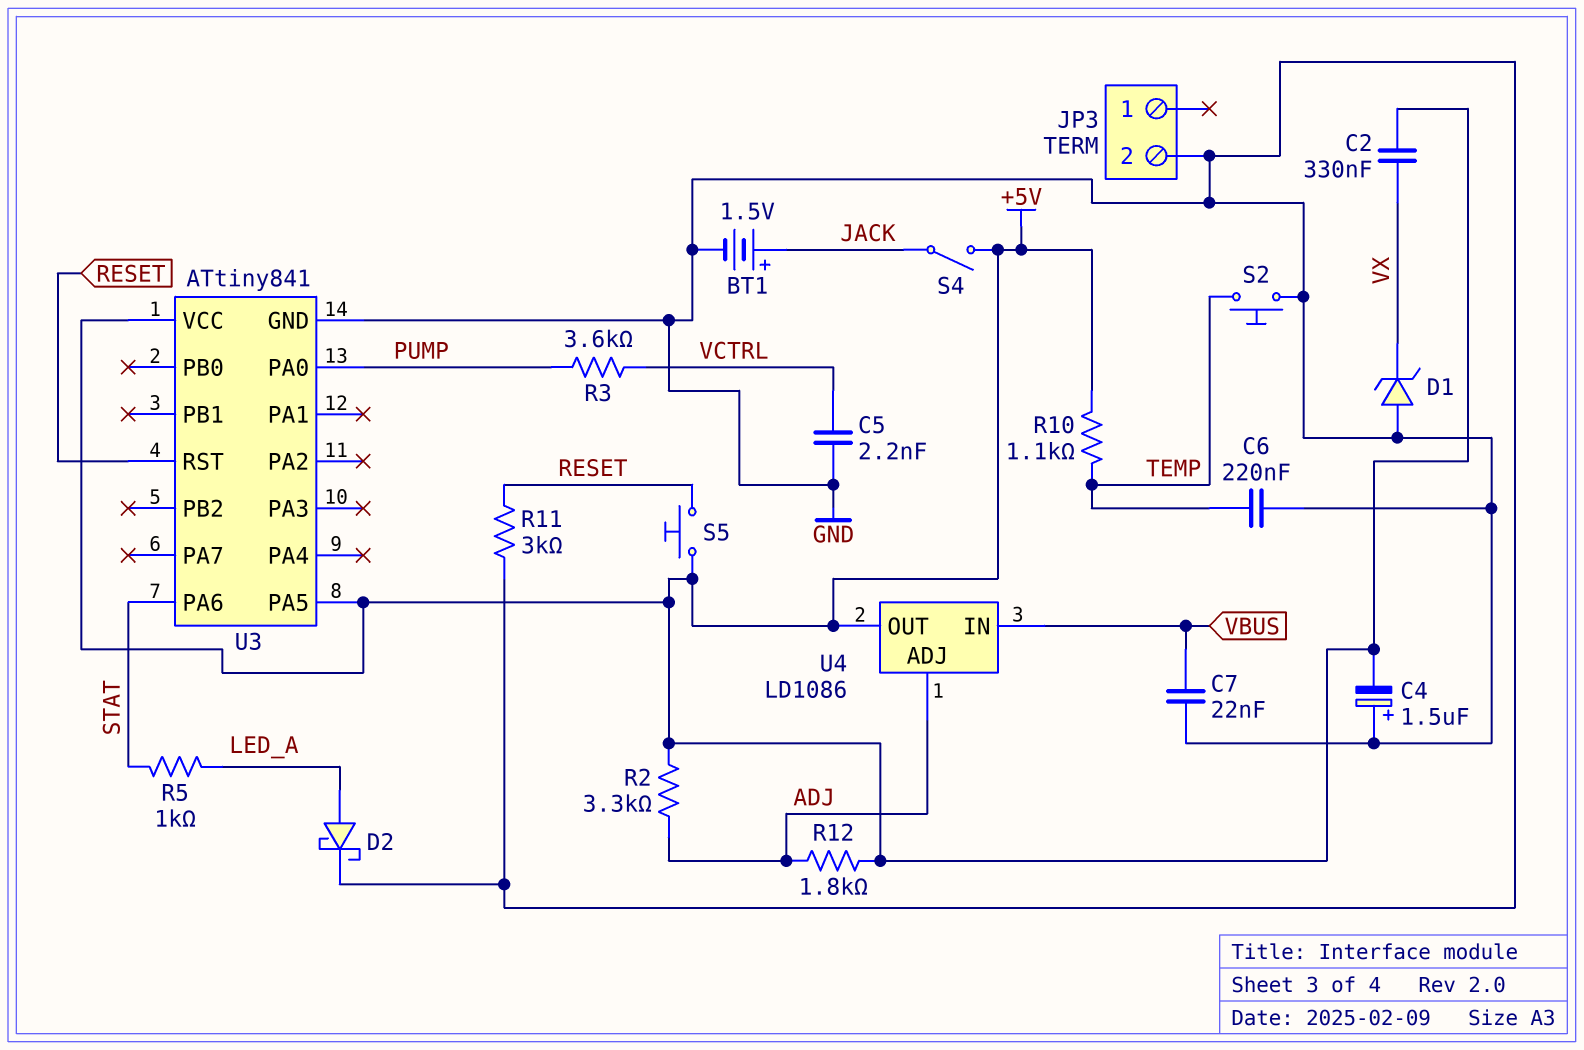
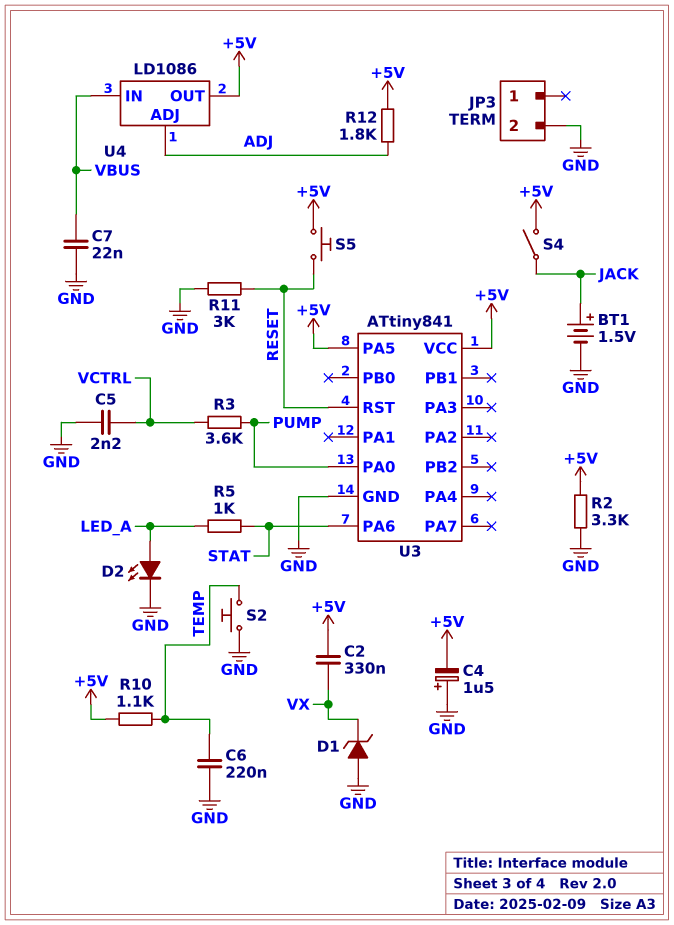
D2: schottky (A LED_A, K GND) -> LED (A LED_A, K GND)
R2: 3.3k (+5V, ADJ) -> 3.3k (+5V, GND)

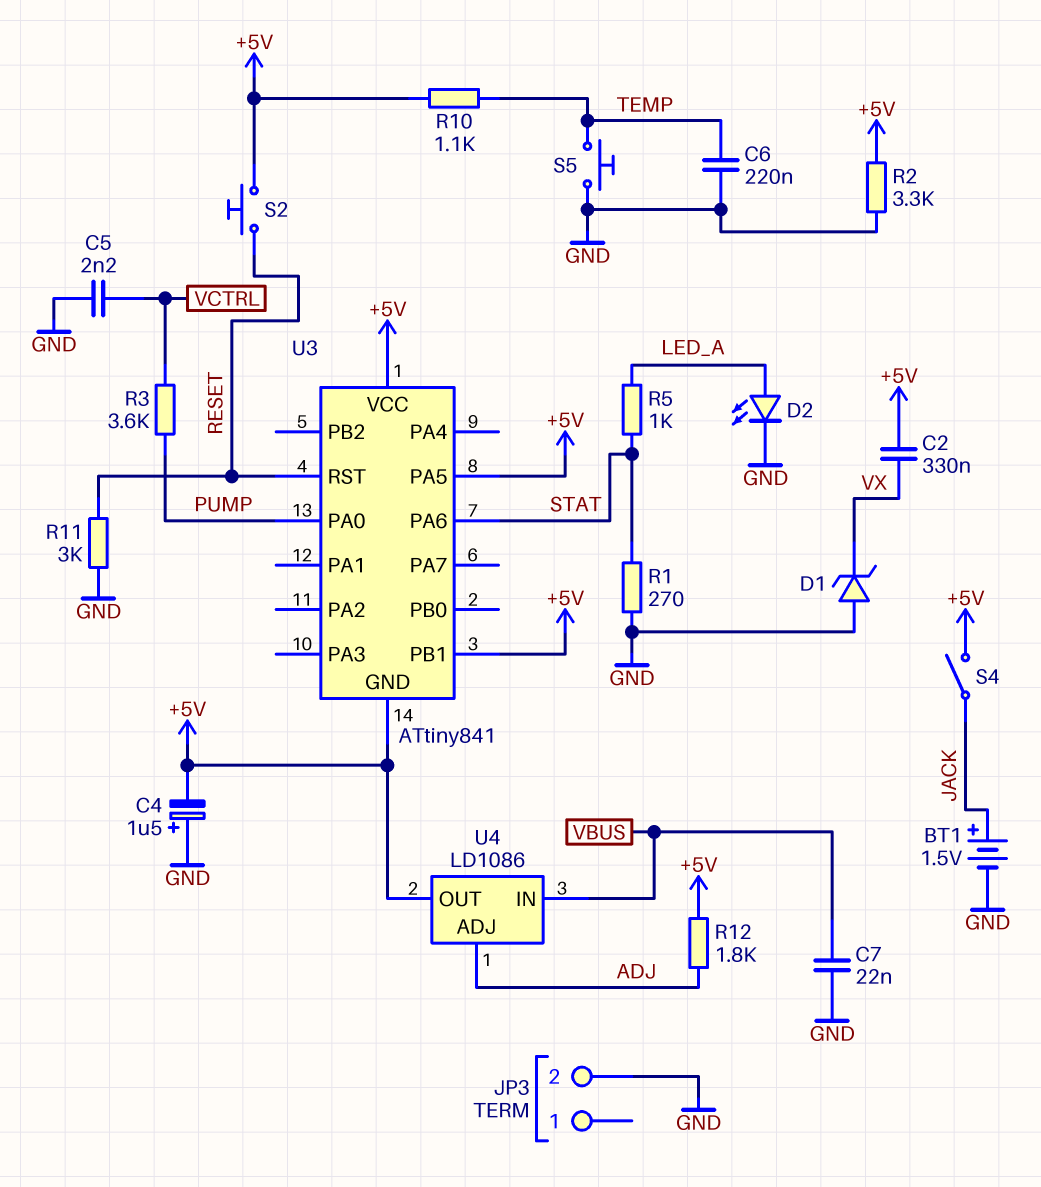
R1: none -> 270 (GND, STAT)
S2: button (GND, TEMP) -> button (+5V, RESET)
S5: button (+5V, RESET) -> button (GND, TEMP)
U3 pin GND: GND -> +5V
U3 pin PB1: none -> +5V

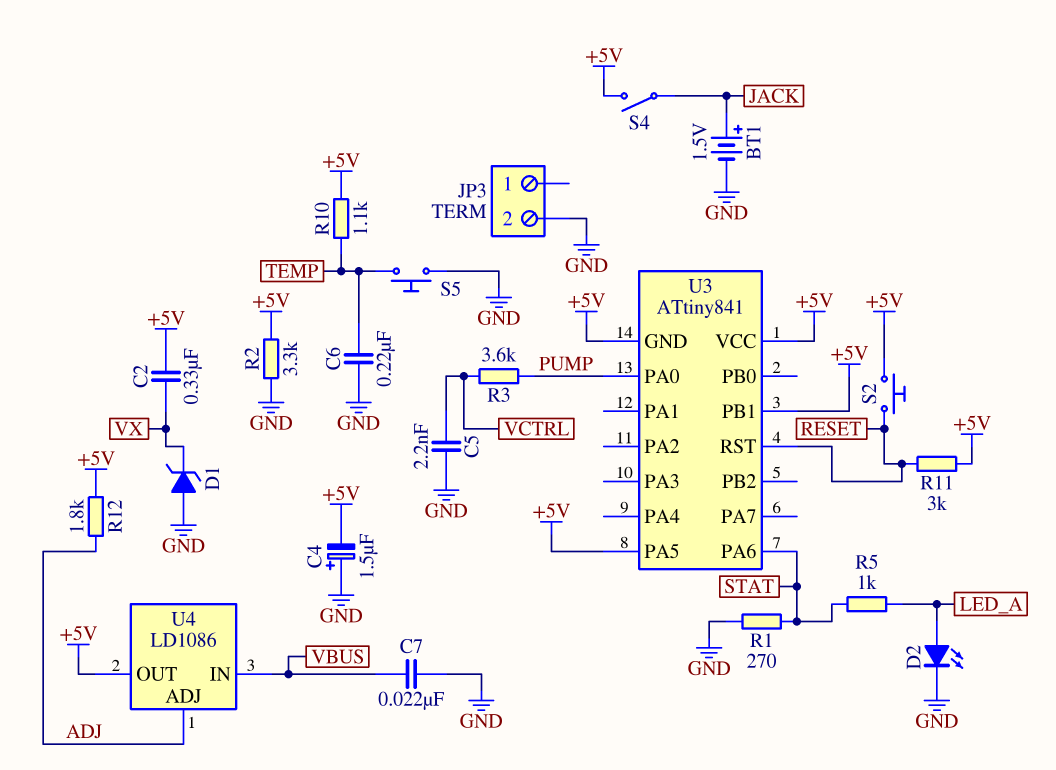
R11: 3k (GND, RESET) -> 3k (+5V, RESET)

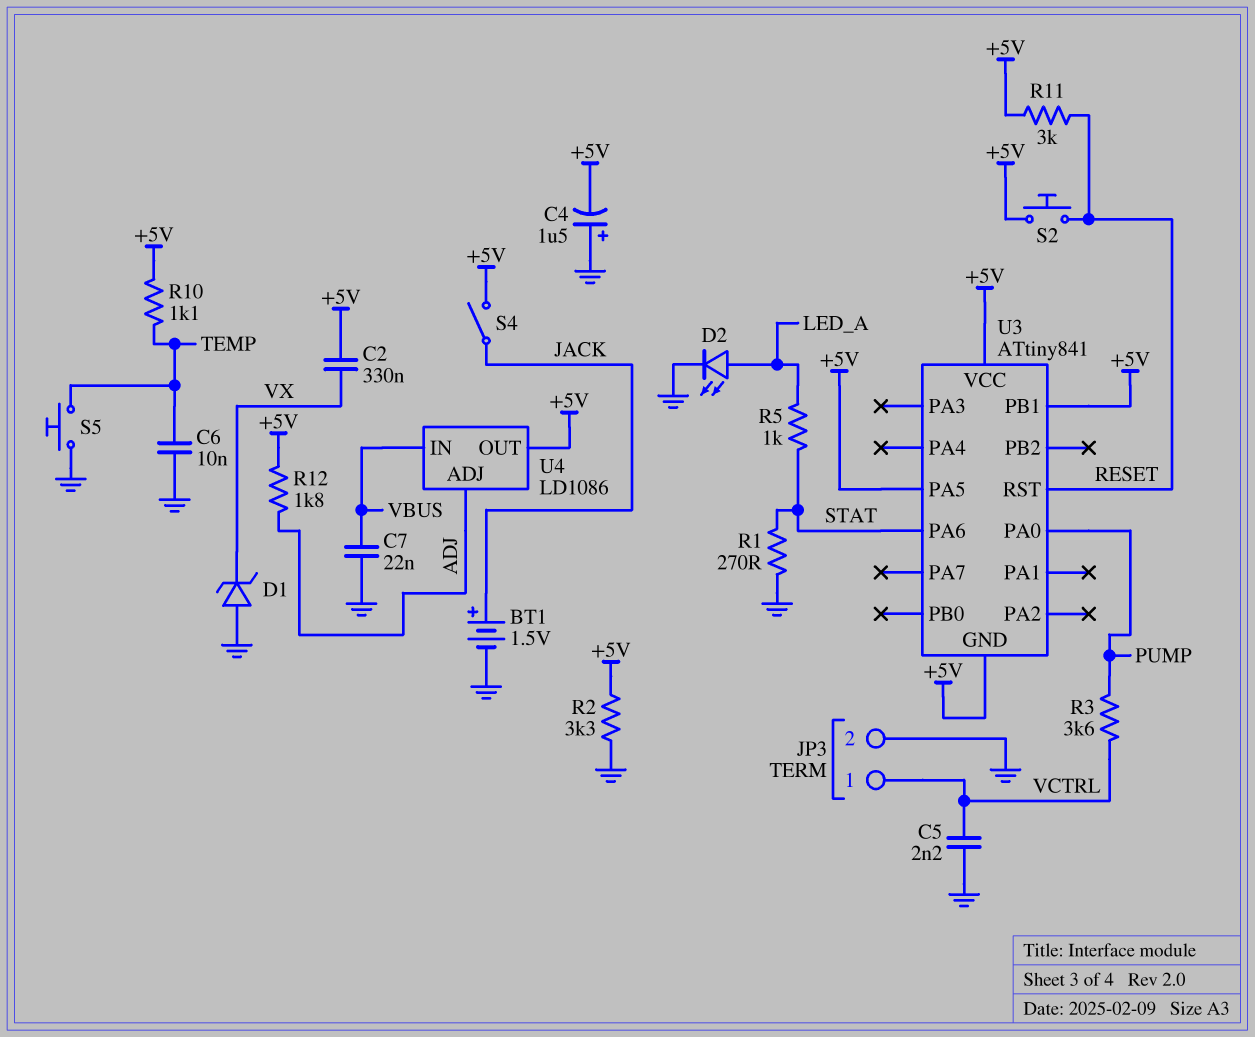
C6: 220nF (GND, TEMP) -> 10nF (GND, TEMP)
JP3 pin 1: none -> VCTRL

